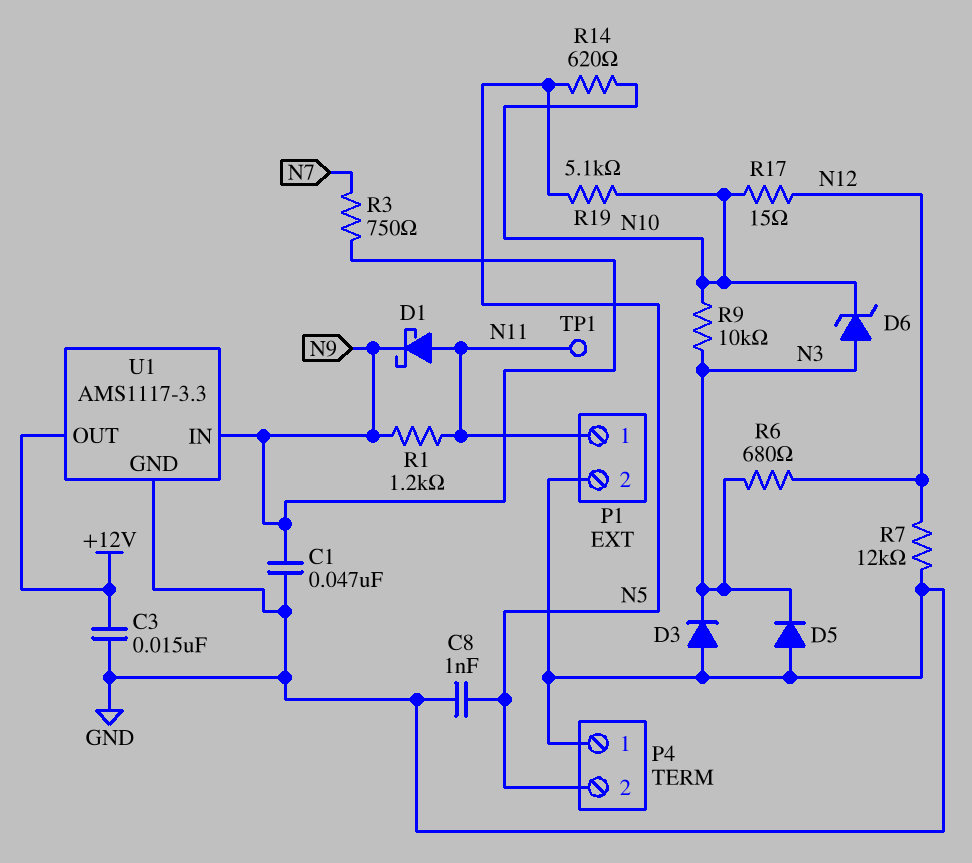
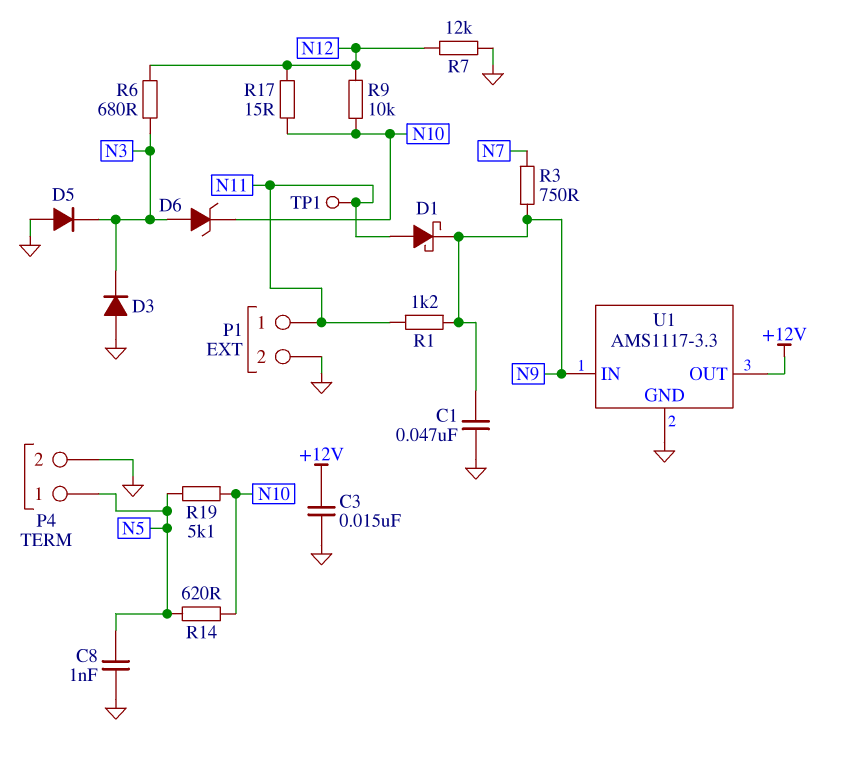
P4 pin 1: GND -> N5
P4 pin 2: N5 -> GND
R9: 10k (N3, N10) -> 10k (N10, N12)

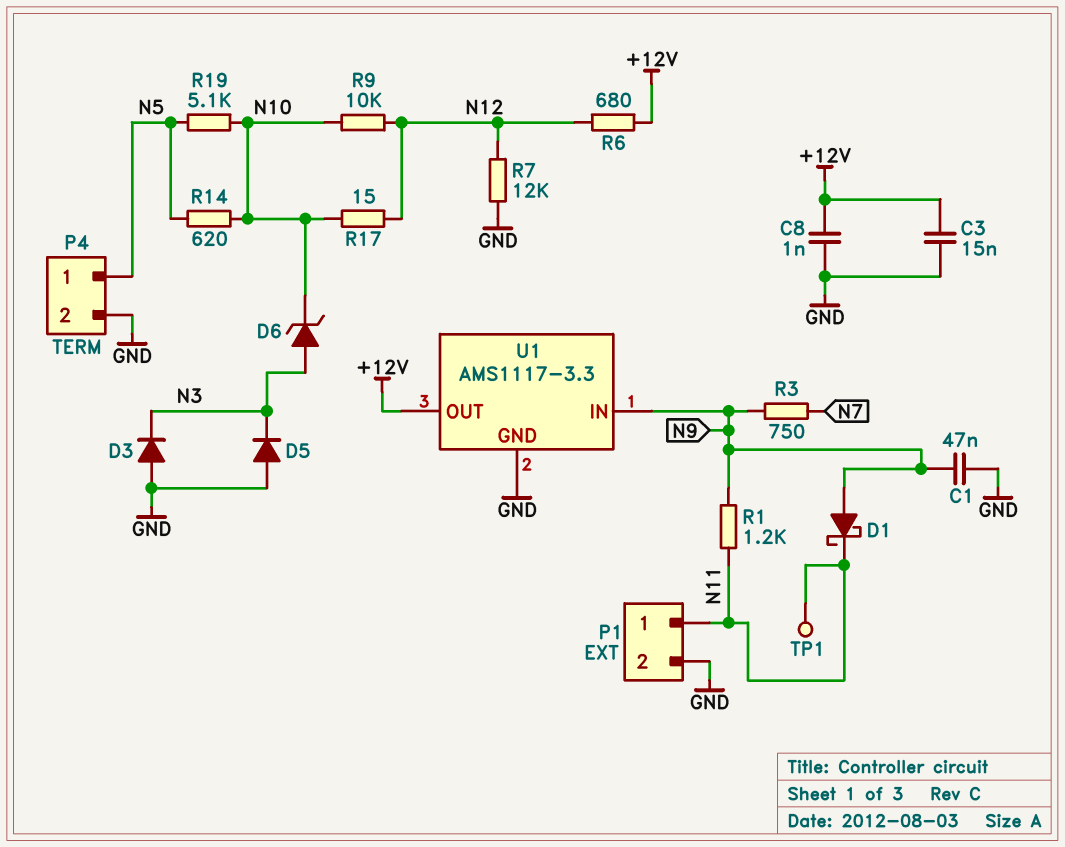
C8: 1nF (GND, N5) -> 1nF (+12V, GND)
D1: schottky (A N11, K N9) -> schottky (A N9, K N11)
R6: 680 (N3, N12) -> 680 (+12V, N12)

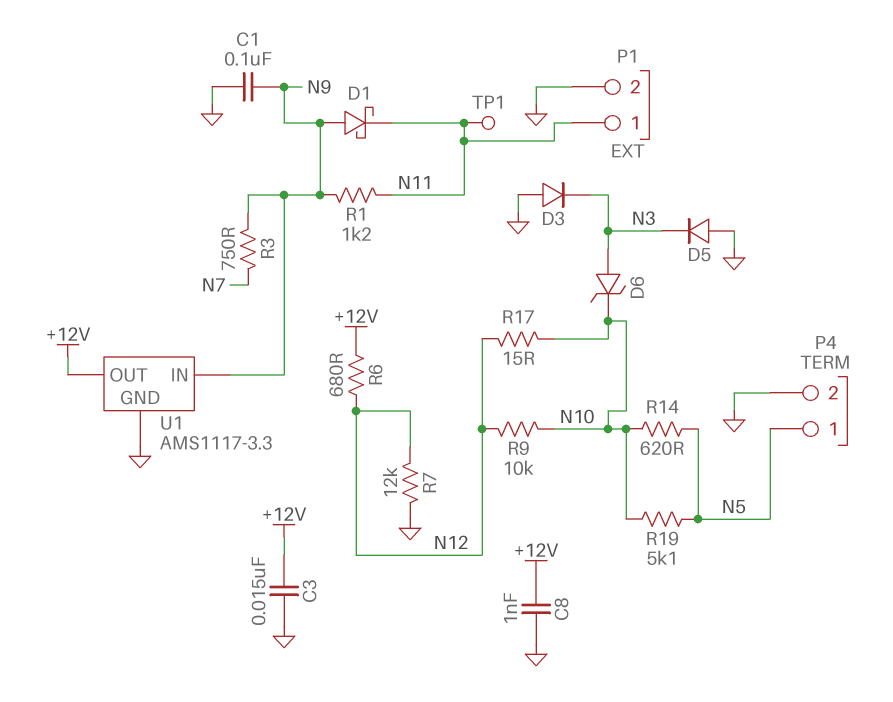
C1: 47nF (GND, N9) -> 100nF (GND, N9)

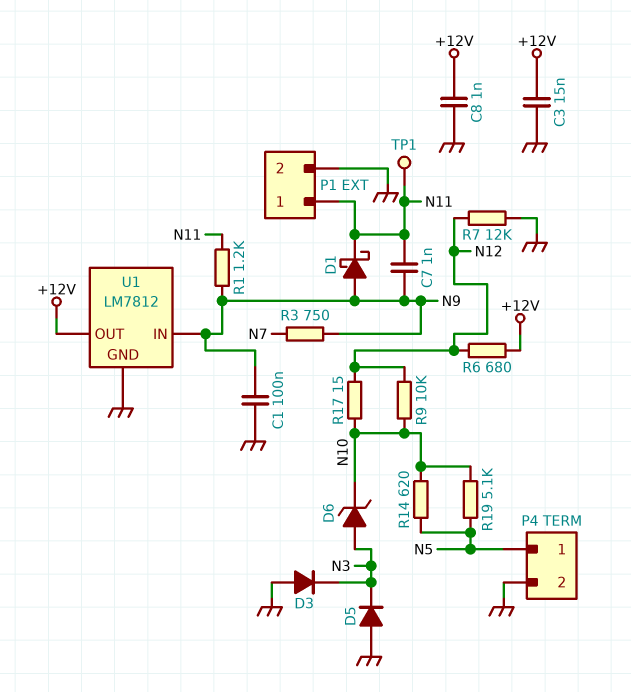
C7: none -> 1nF (N9, N11)
U1: AMS1117-3.3 -> LM7812

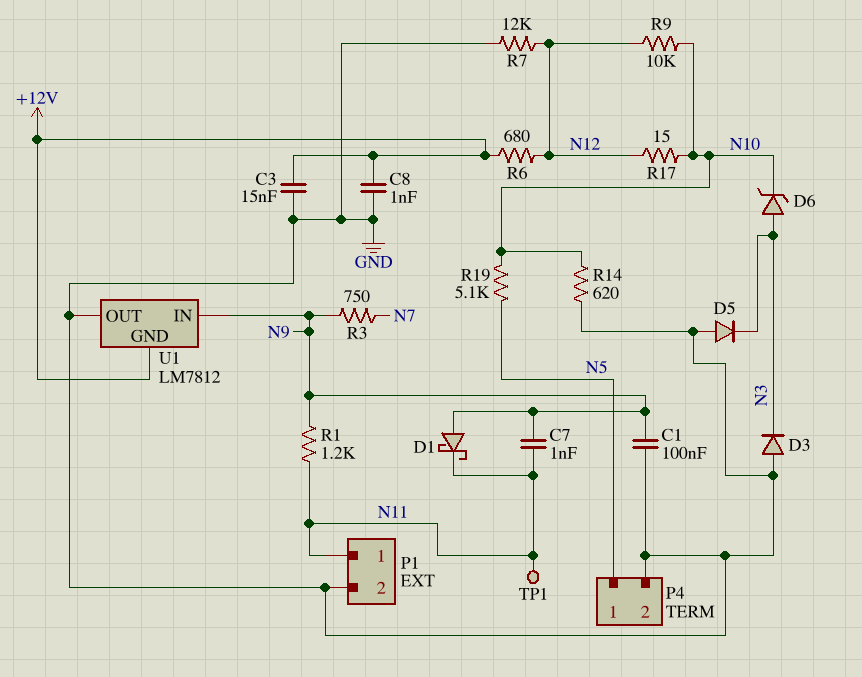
R14: 620 (N5, N10) -> 620 (GND, N10)
U1 pin GND: GND -> +12V
U1 pin OUT: +12V -> GND

